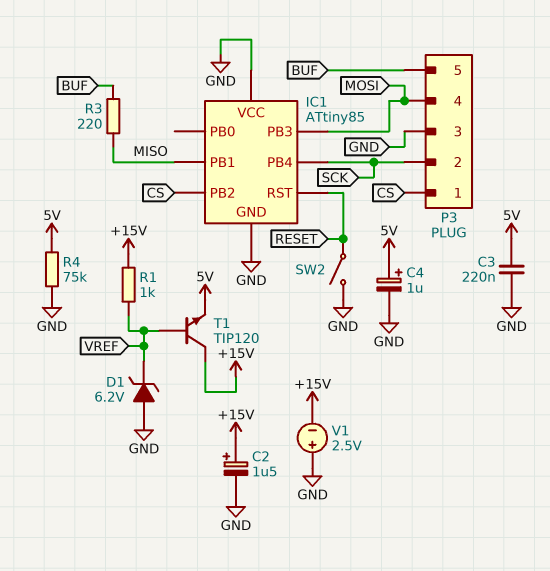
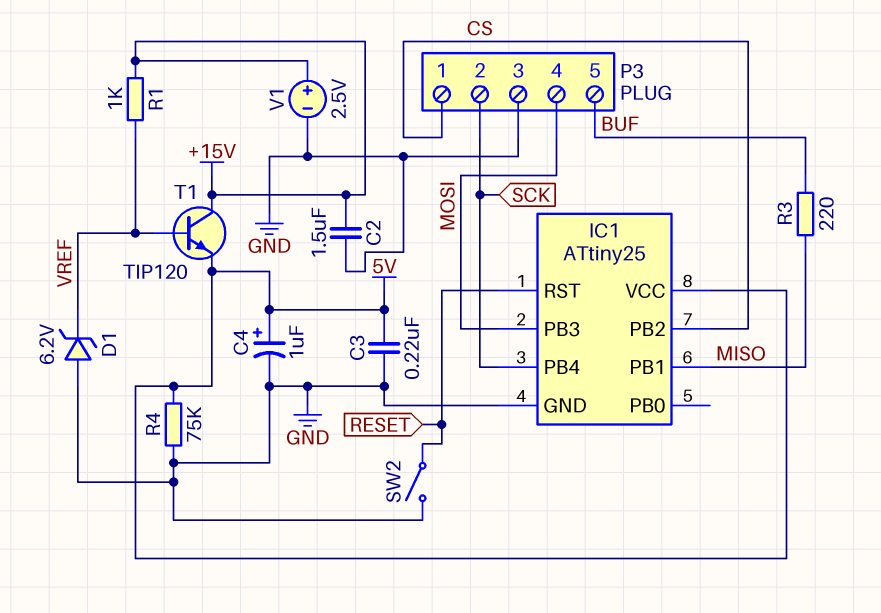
C2: 1.5uF (plus +15V, minus GND) -> 1.5uF (+15V, GND)
IC1: ATtiny85 -> ATtiny25
IC1 pin VCC: GND -> 5V
V1: 2.5V (plus GND, minus +15V) -> 2.5V (plus +15V, minus GND)

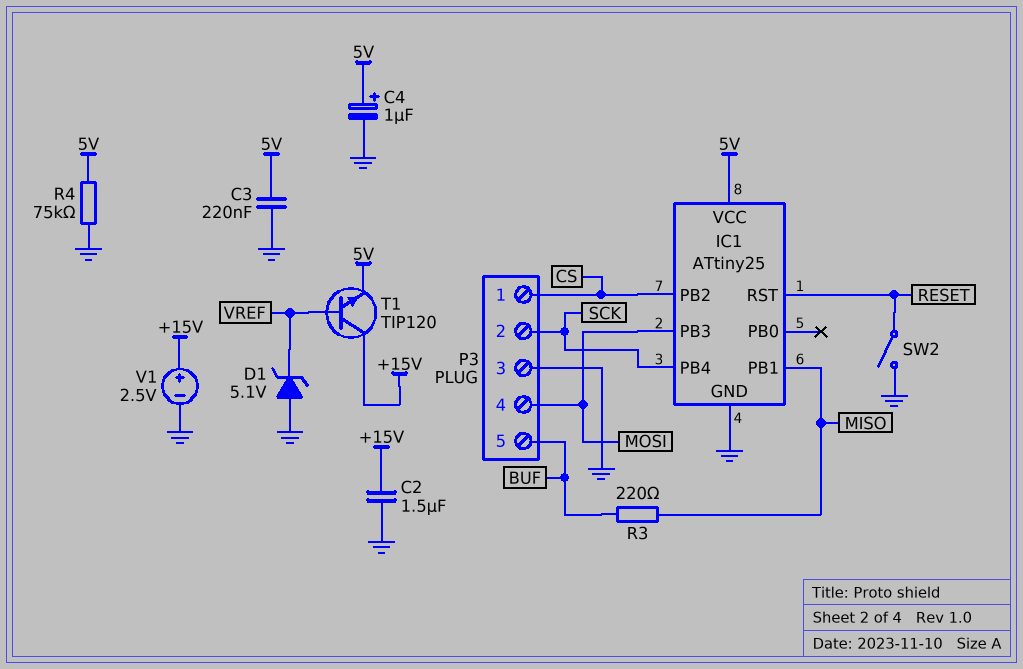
D1: zener 6.2V (A GND, K VREF) -> zener 5.1V (A GND, K VREF)
R1: 1k (+15V, VREF) -> none

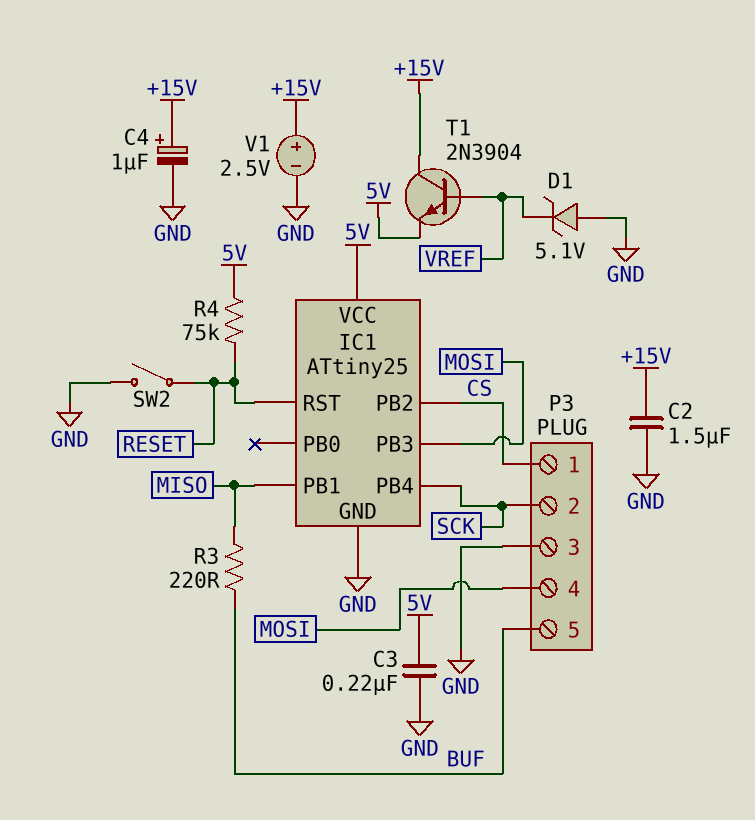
C4: 1uF (plus 5V, minus GND) -> 1uF (plus +15V, minus GND)
R4: 75k (5V, GND) -> 75k (5V, RESET)
T1: NPN TIP120 (B VREF, C +15V, E 5V) -> NPN 2N3904 (B VREF, C +15V, E 5V)

